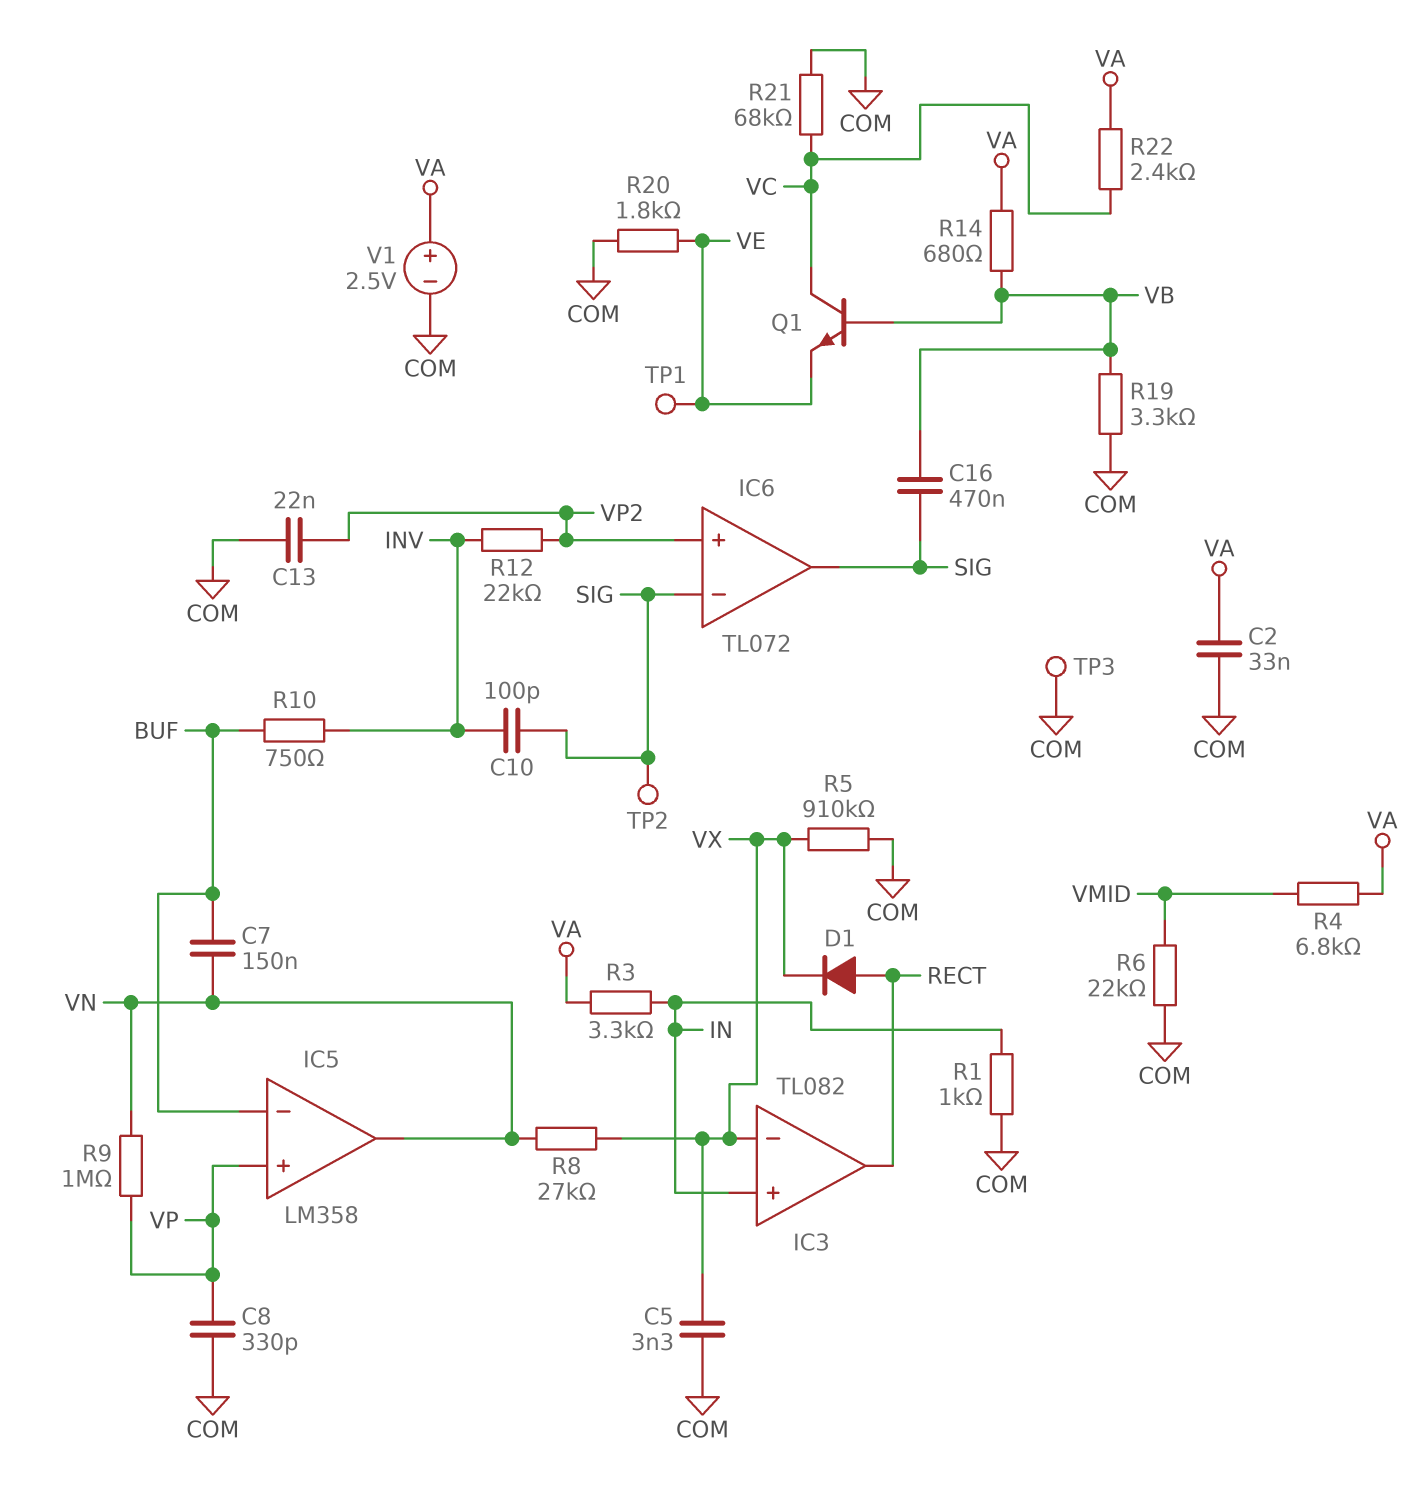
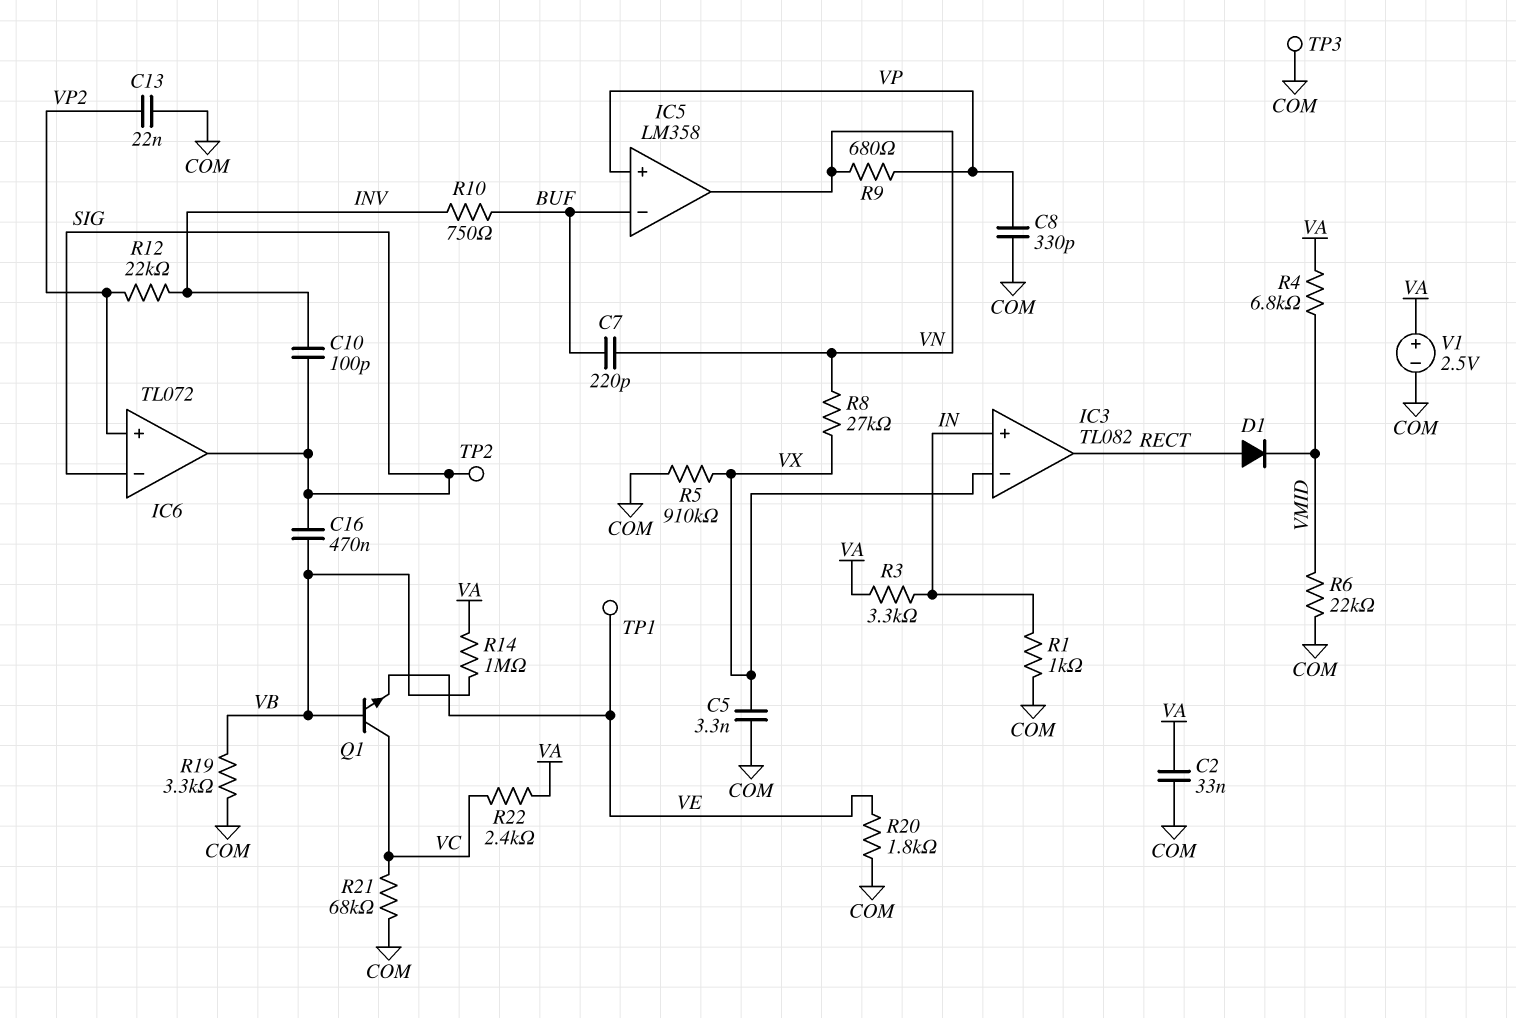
C7: 150nF (BUF, VN) -> 220pF (BUF, VN)
D1: diode (A RECT, K VX) -> diode (A RECT, K VMID)
R9: 1M (VN, VP) -> 680 (VN, VP)
R14: 680 (VA, VB) -> 1M (VA, VB)

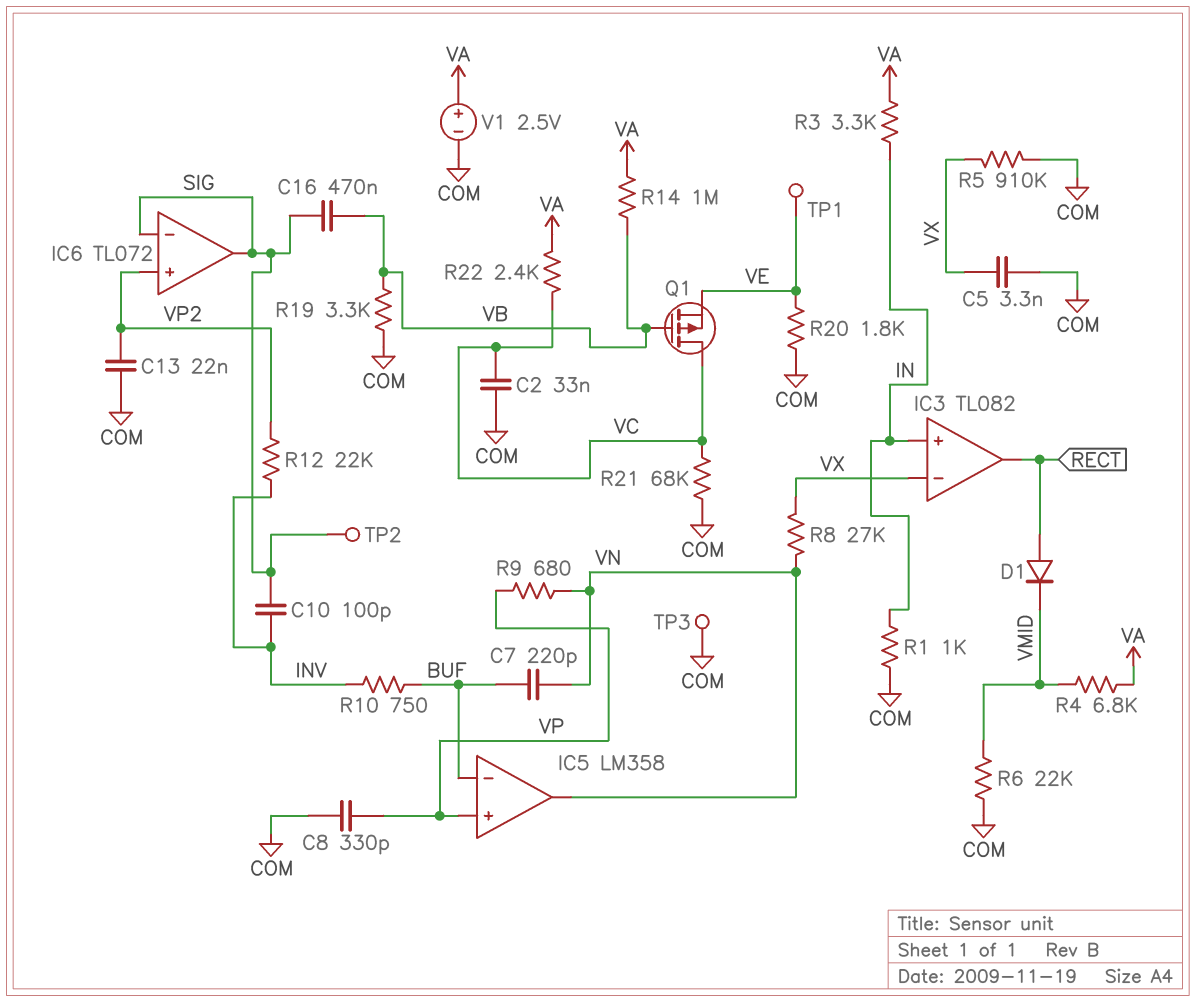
C2: 33nF (COM, VA) -> 33nF (COM, VC)
Q1: NPN (B VB, C VC, E VE) -> PMOS (G VB, D VC, S VE)

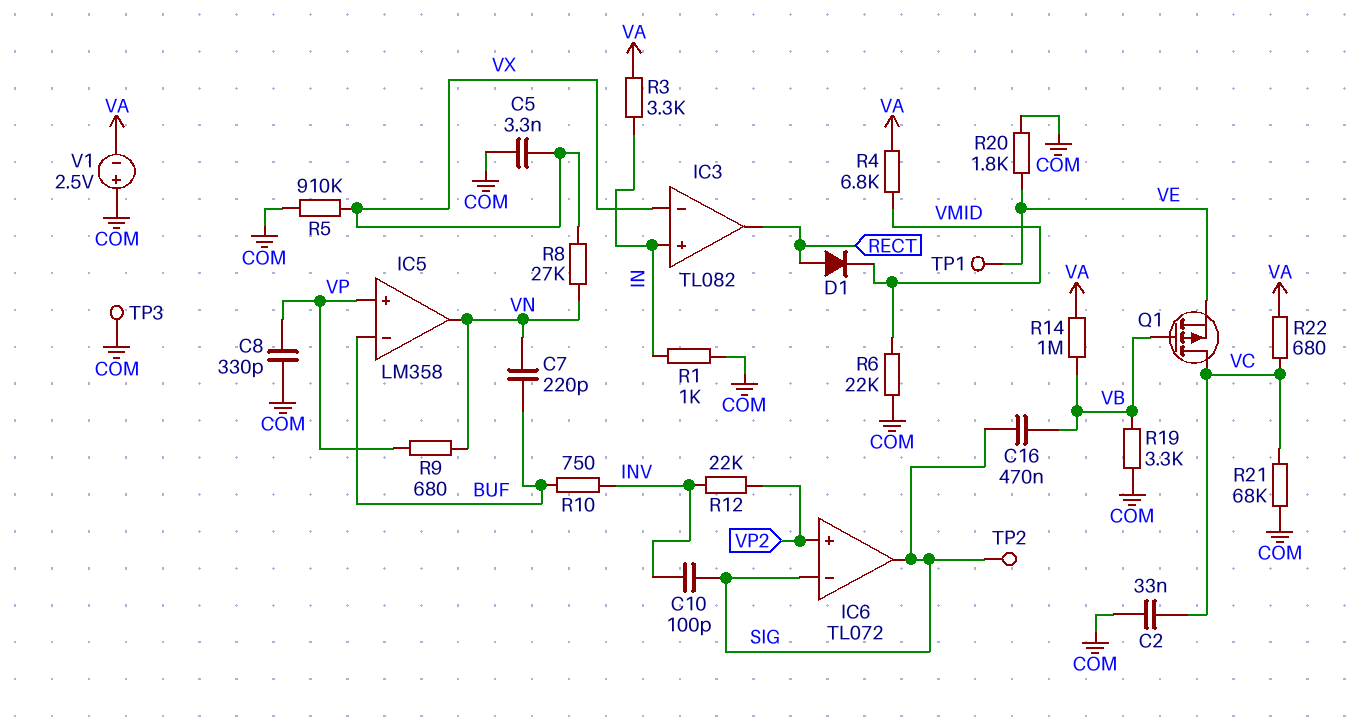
C13: 22nF (COM, VP2) -> none
R22: 2.4k (VA, VC) -> 680 (VA, VC)
V1: 2.5V (plus VA, minus COM) -> 2.5V (plus COM, minus VA)

